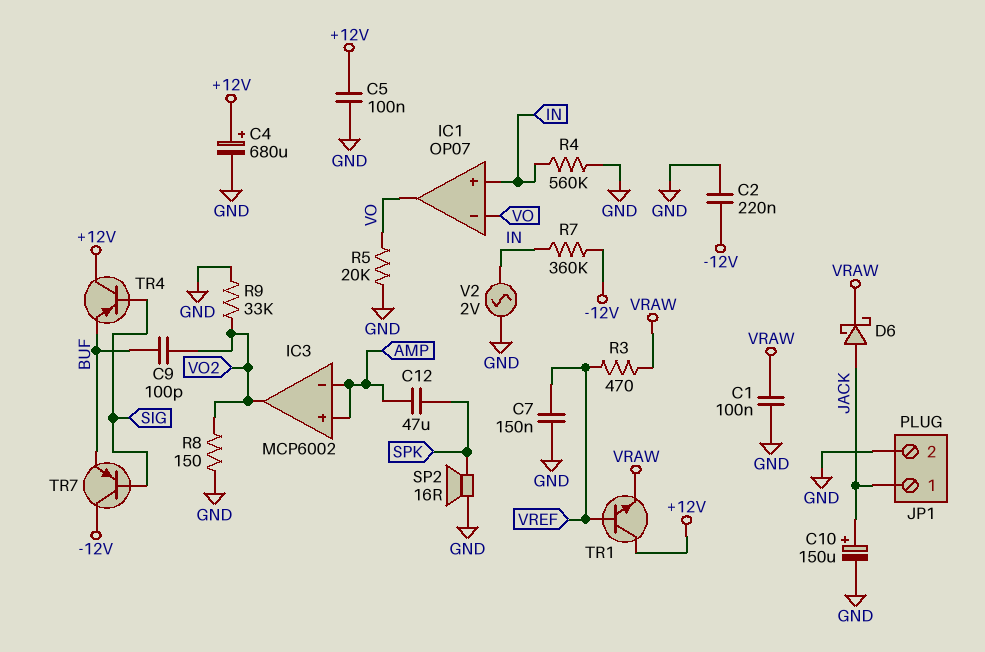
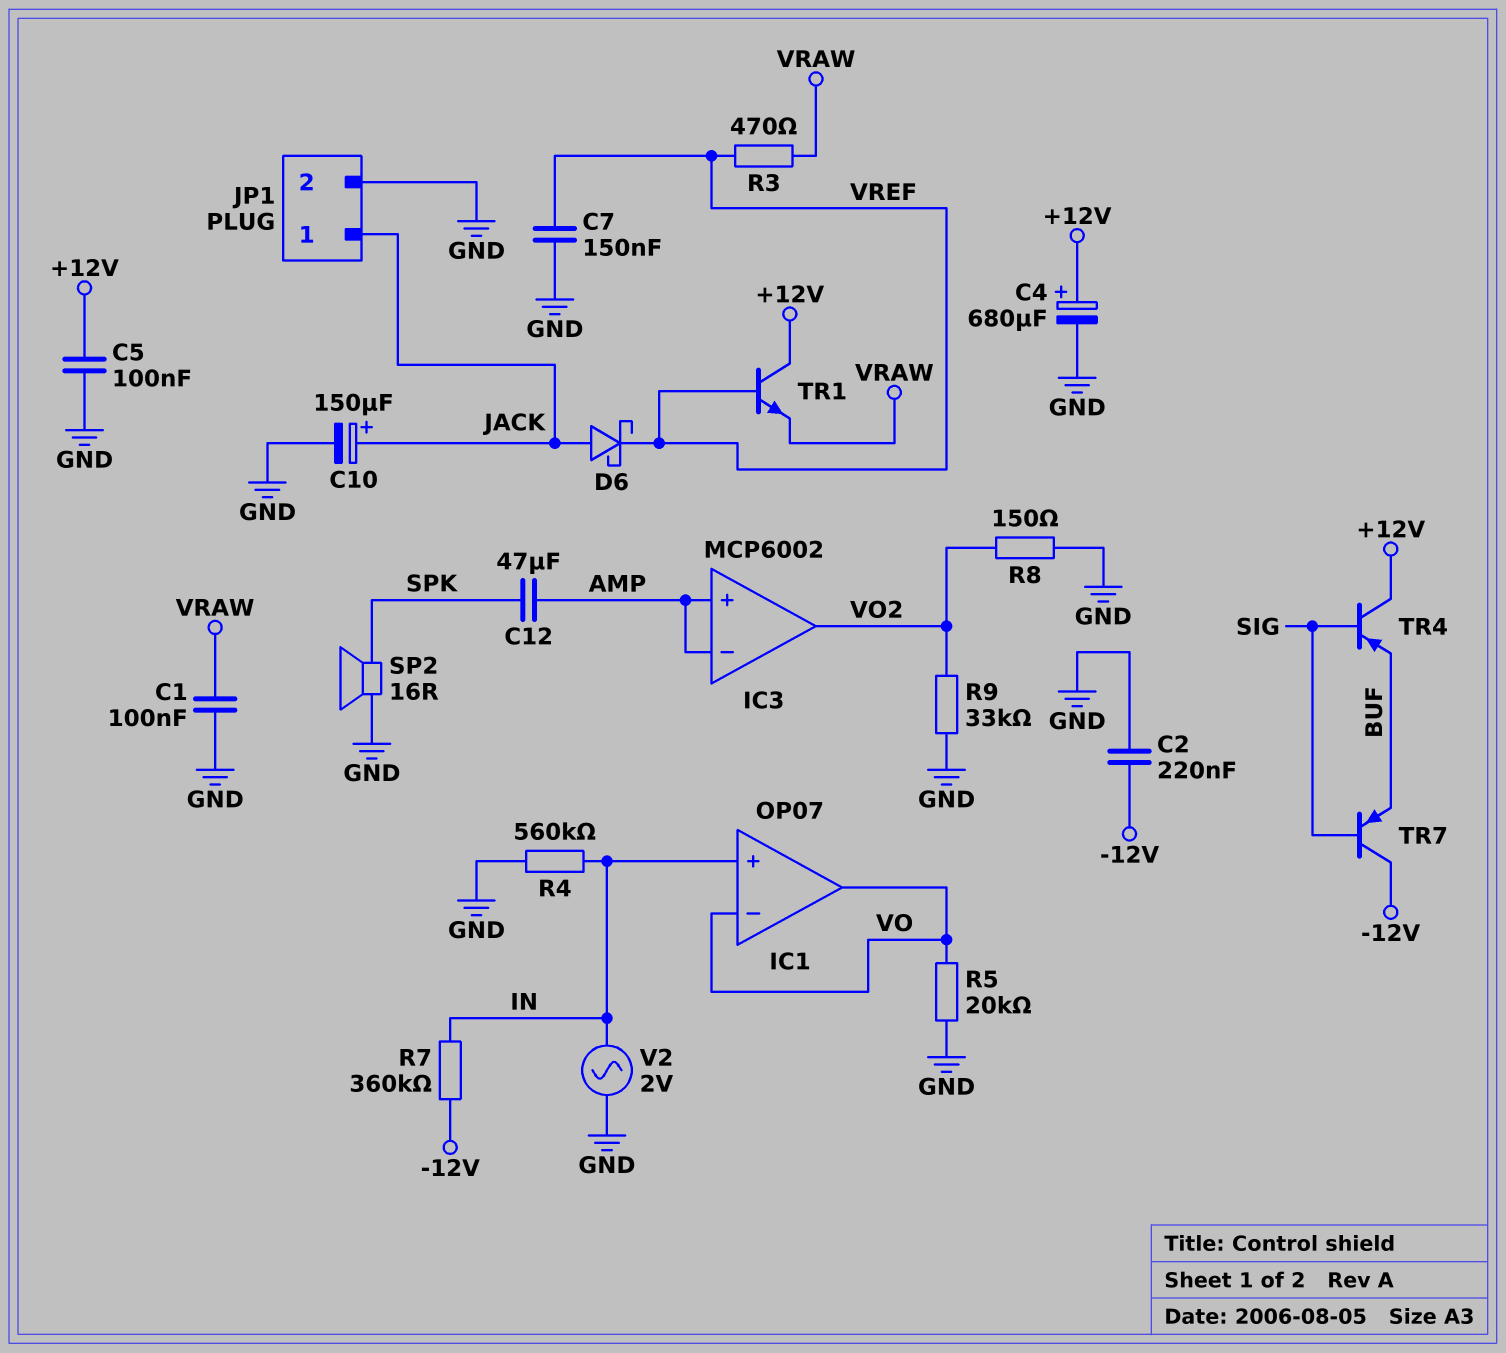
C9: 100pF (BUF, VO2) -> none
D6: schottky (A JACK, K VRAW) -> schottky (A JACK, K VREF)

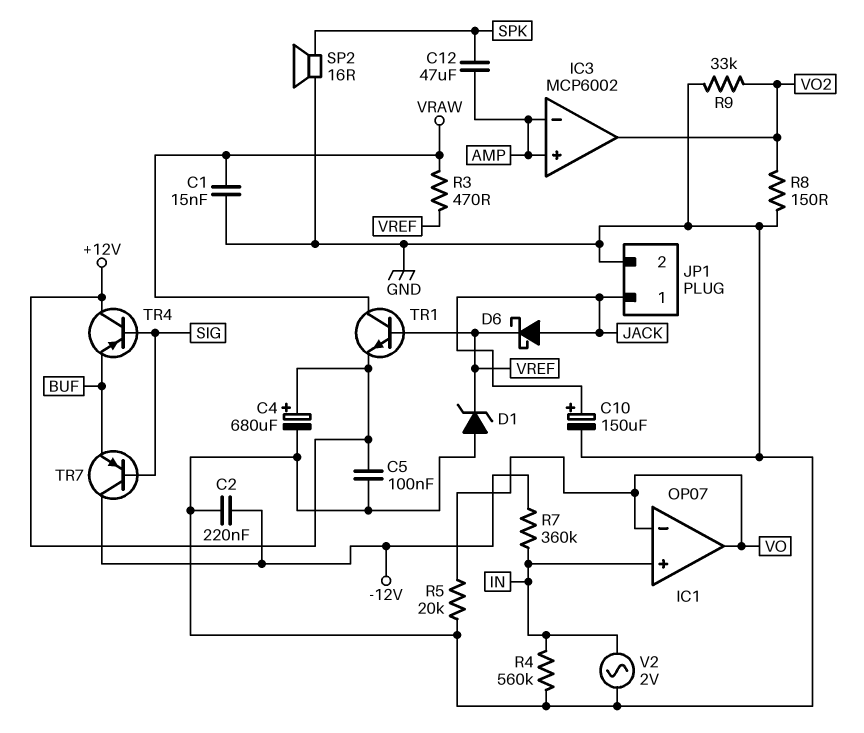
C1: 100nF (GND, VRAW) -> 15nF (GND, VRAW)
C7: 150nF (GND, VREF) -> none
D1: none -> zener (A GND, K VREF)
TR1: NPN (B VREF, C +12V, E VRAW) -> NPN (B VREF, C VRAW, E +12V)

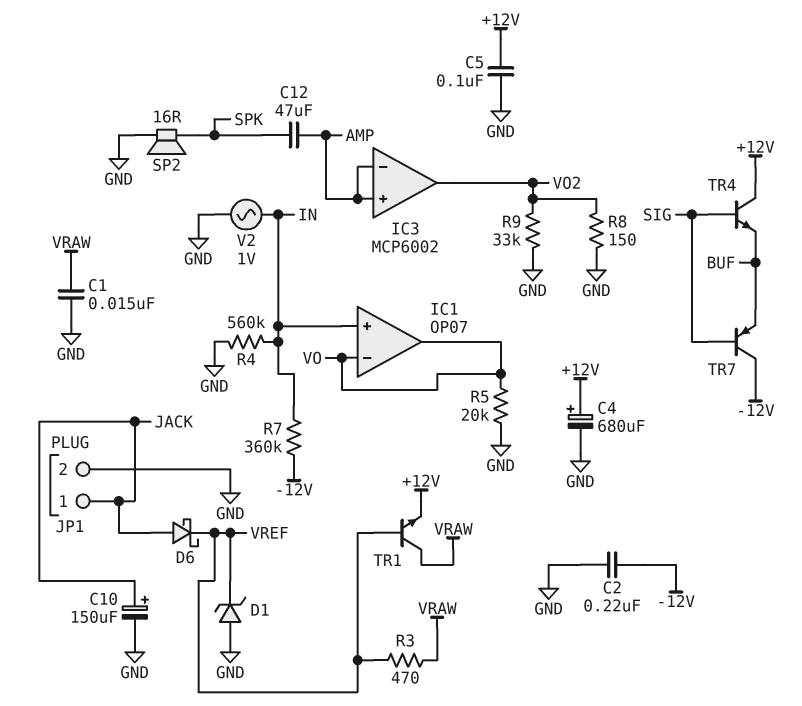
TR4: PNP (B SIG, C +12V, E BUF) -> NPN (B SIG, C +12V, E BUF)
V2: AC 2V (GND, IN) -> AC 1V (GND, IN)

